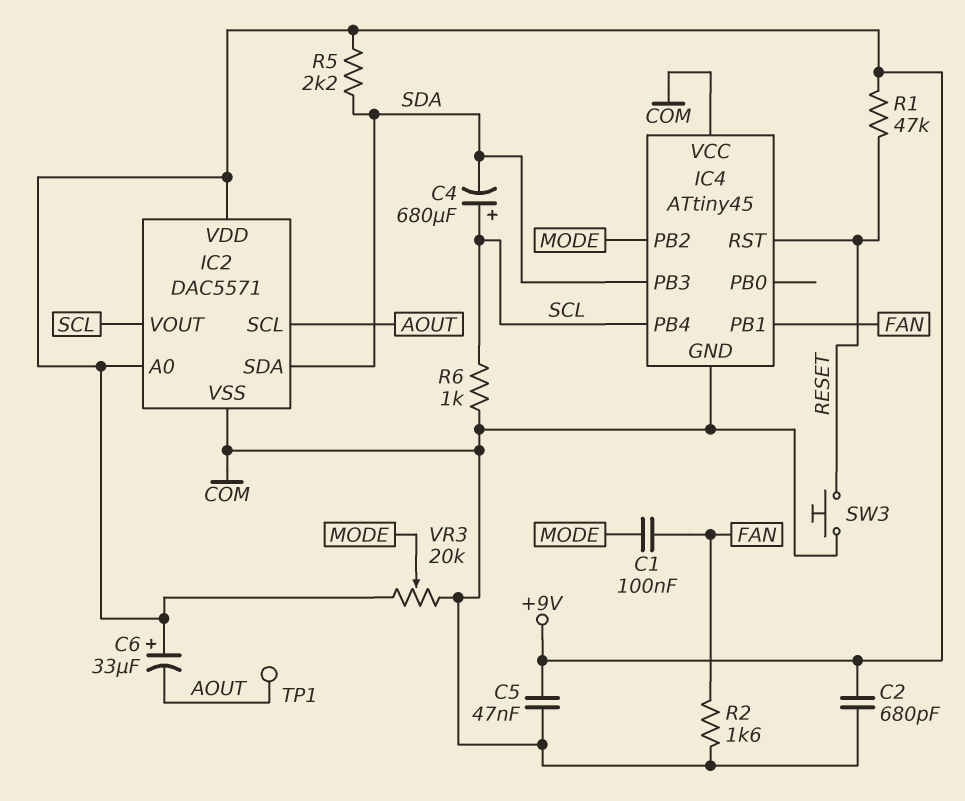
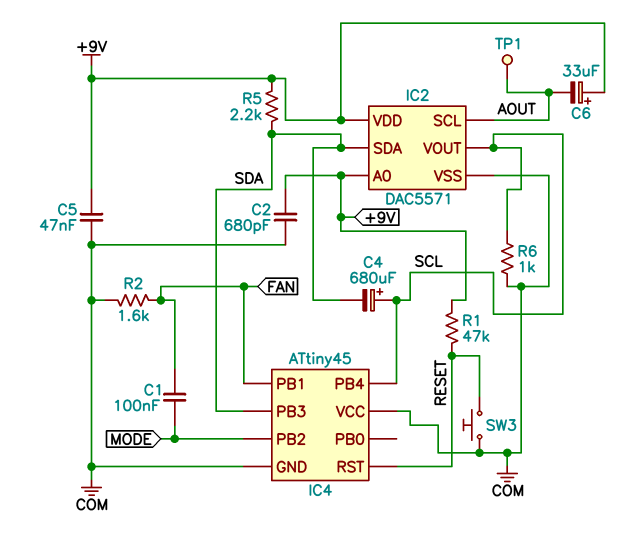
VR3: 20k (+9V, COM, wiper MODE) -> none

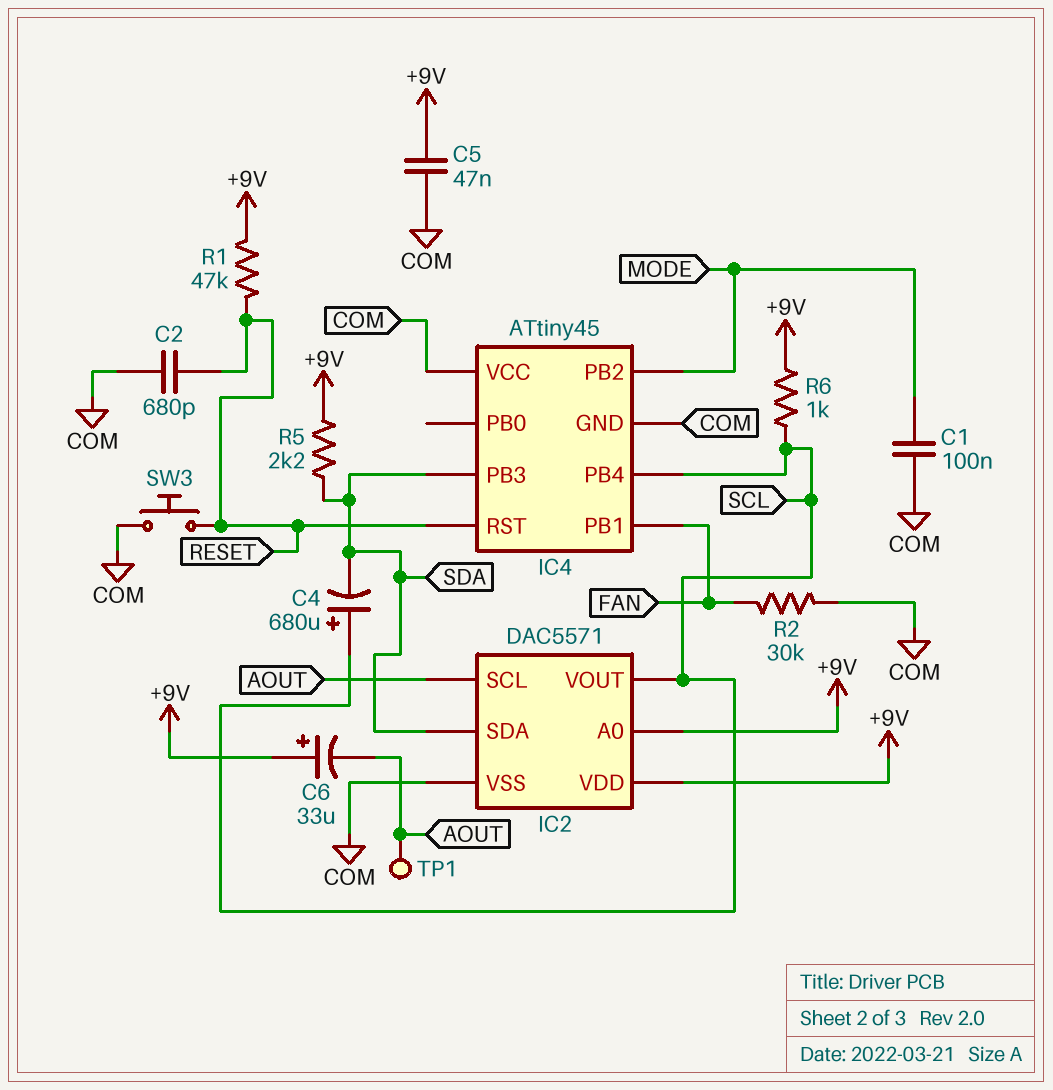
C1: 100nF (FAN, MODE) -> 100nF (COM, MODE)
C2: 680pF (+9V, COM) -> 680pF (COM, RESET)
R2: 1.6k (COM, FAN) -> 30k (COM, FAN)
R6: 1k (COM, SCL) -> 1k (+9V, SCL)

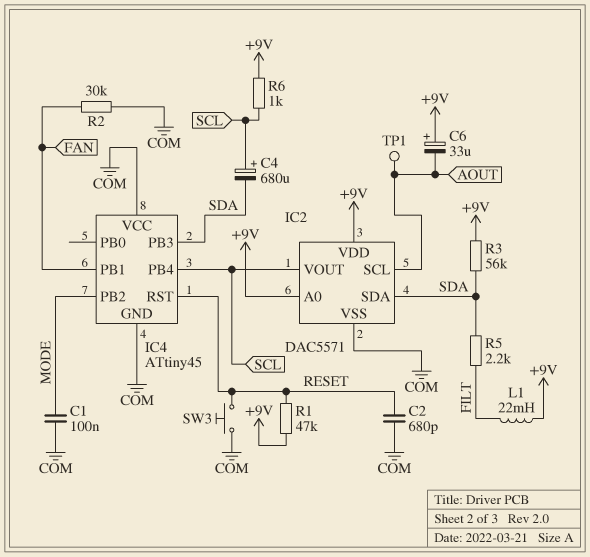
C5: 47nF (+9V, COM) -> none
L1: none -> 22mH (+9V, FILT)
R3: none -> 56k (+9V, SDA)
R5: 2.2k (+9V, SDA) -> 2.2k (FILT, SDA)

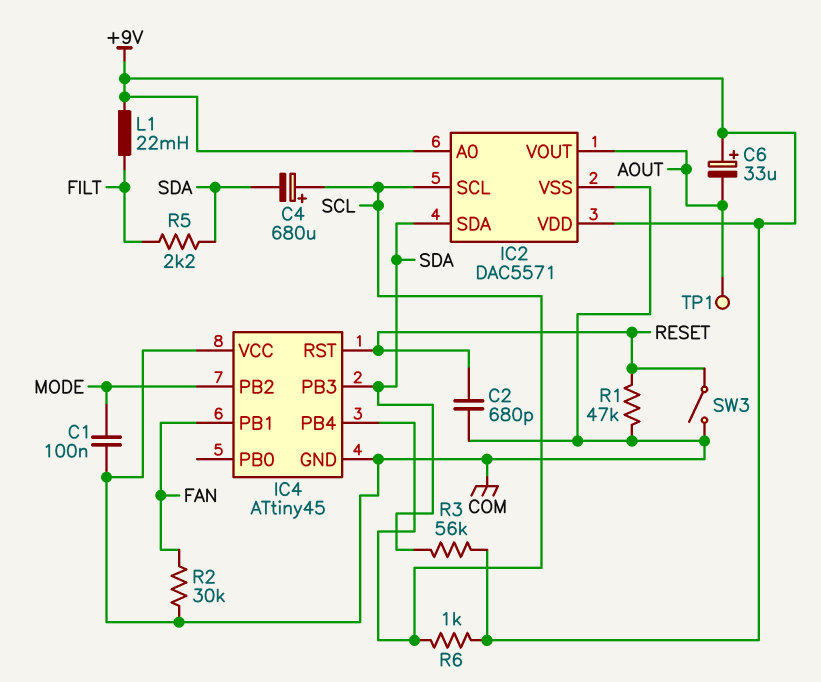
IC2 pin SCL: AOUT -> SCL
IC2 pin VOUT: SCL -> AOUT
R1: 47k (+9V, RESET) -> 47k (COM, RESET)
SW3: button (COM, RESET) -> switch (COM, RESET)

